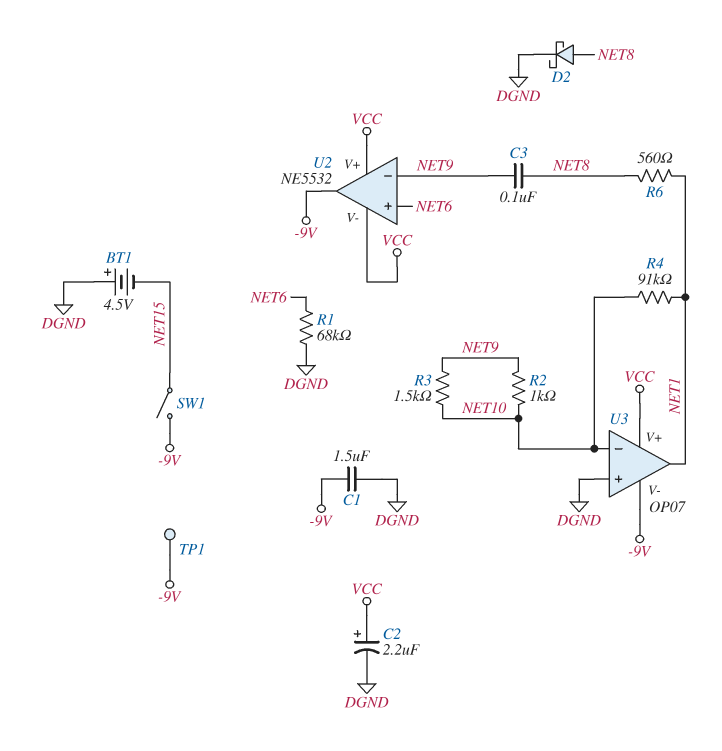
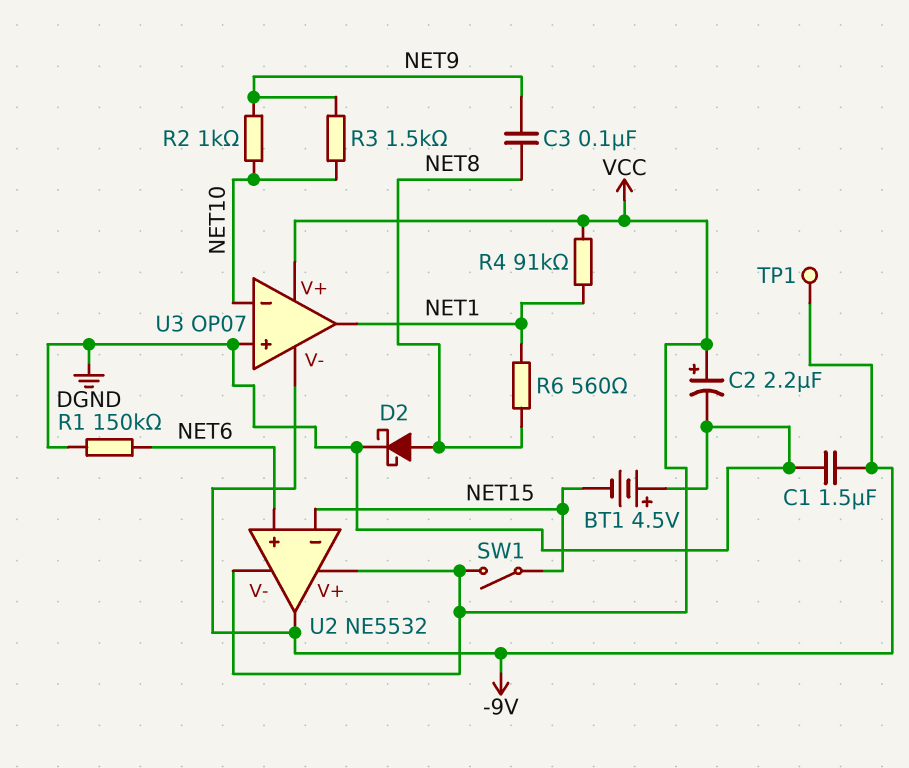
R1: 68k (DGND, NET6) -> 150k (DGND, NET6)
R4: 91k (NET1, NET10) -> 91k (NET1, VCC)
SW1: switch (-9V, NET15) -> switch (NET15, VCC)
U2 pin in-: NET9 -> NET15

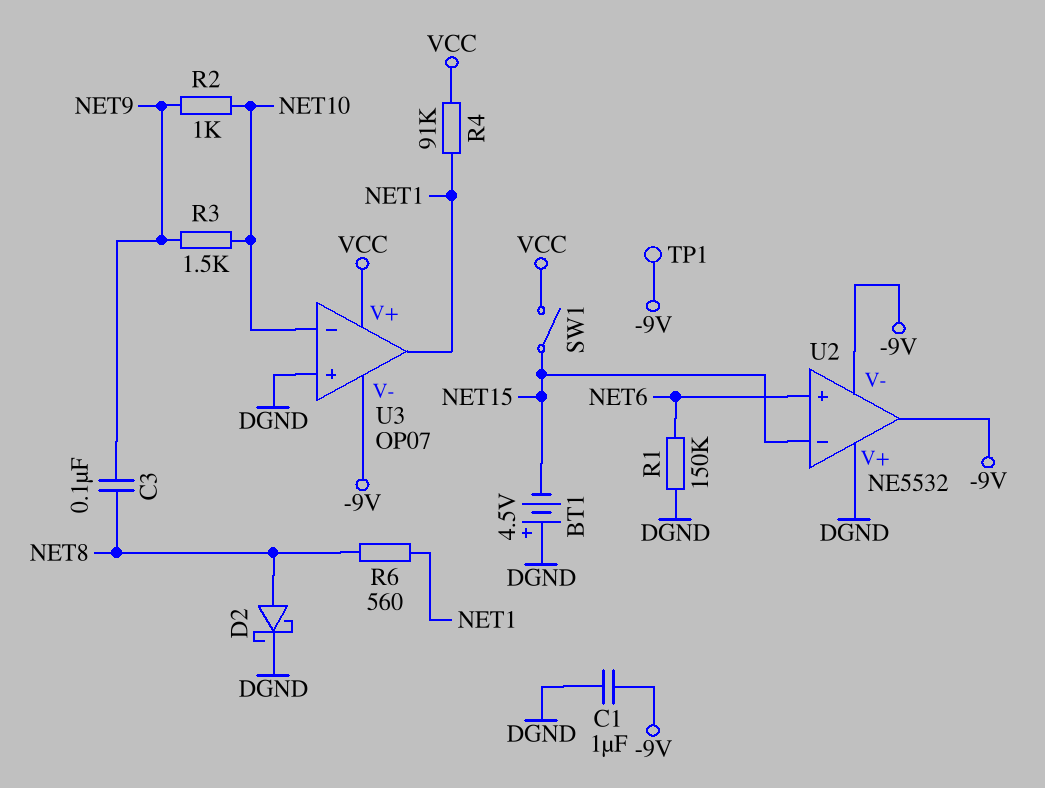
C1: 1.5uF (-9V, DGND) -> 1uF (-9V, DGND)
C2: 2.2uF (plus VCC, minus DGND) -> none
U2 pin V+: VCC -> DGND
U2 pin V-: VCC -> -9V

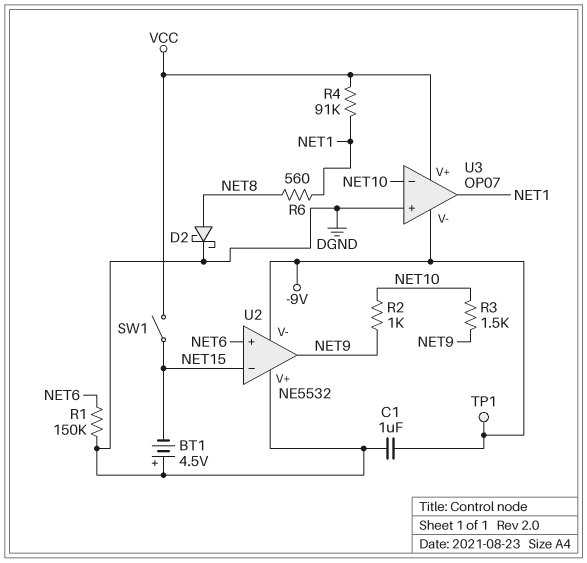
C3: 100nF (NET8, NET9) -> none
U2 pin out: -9V -> NET9

